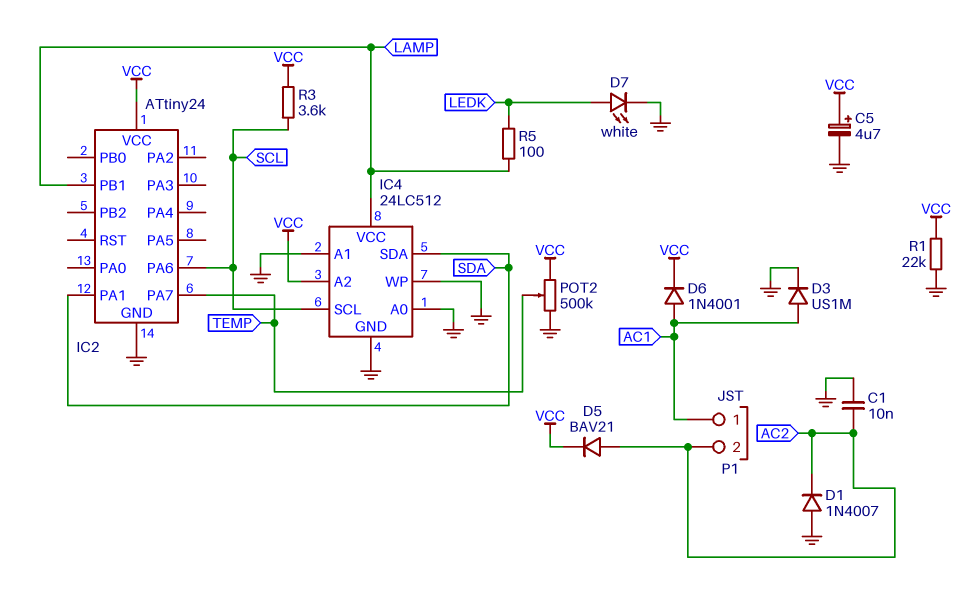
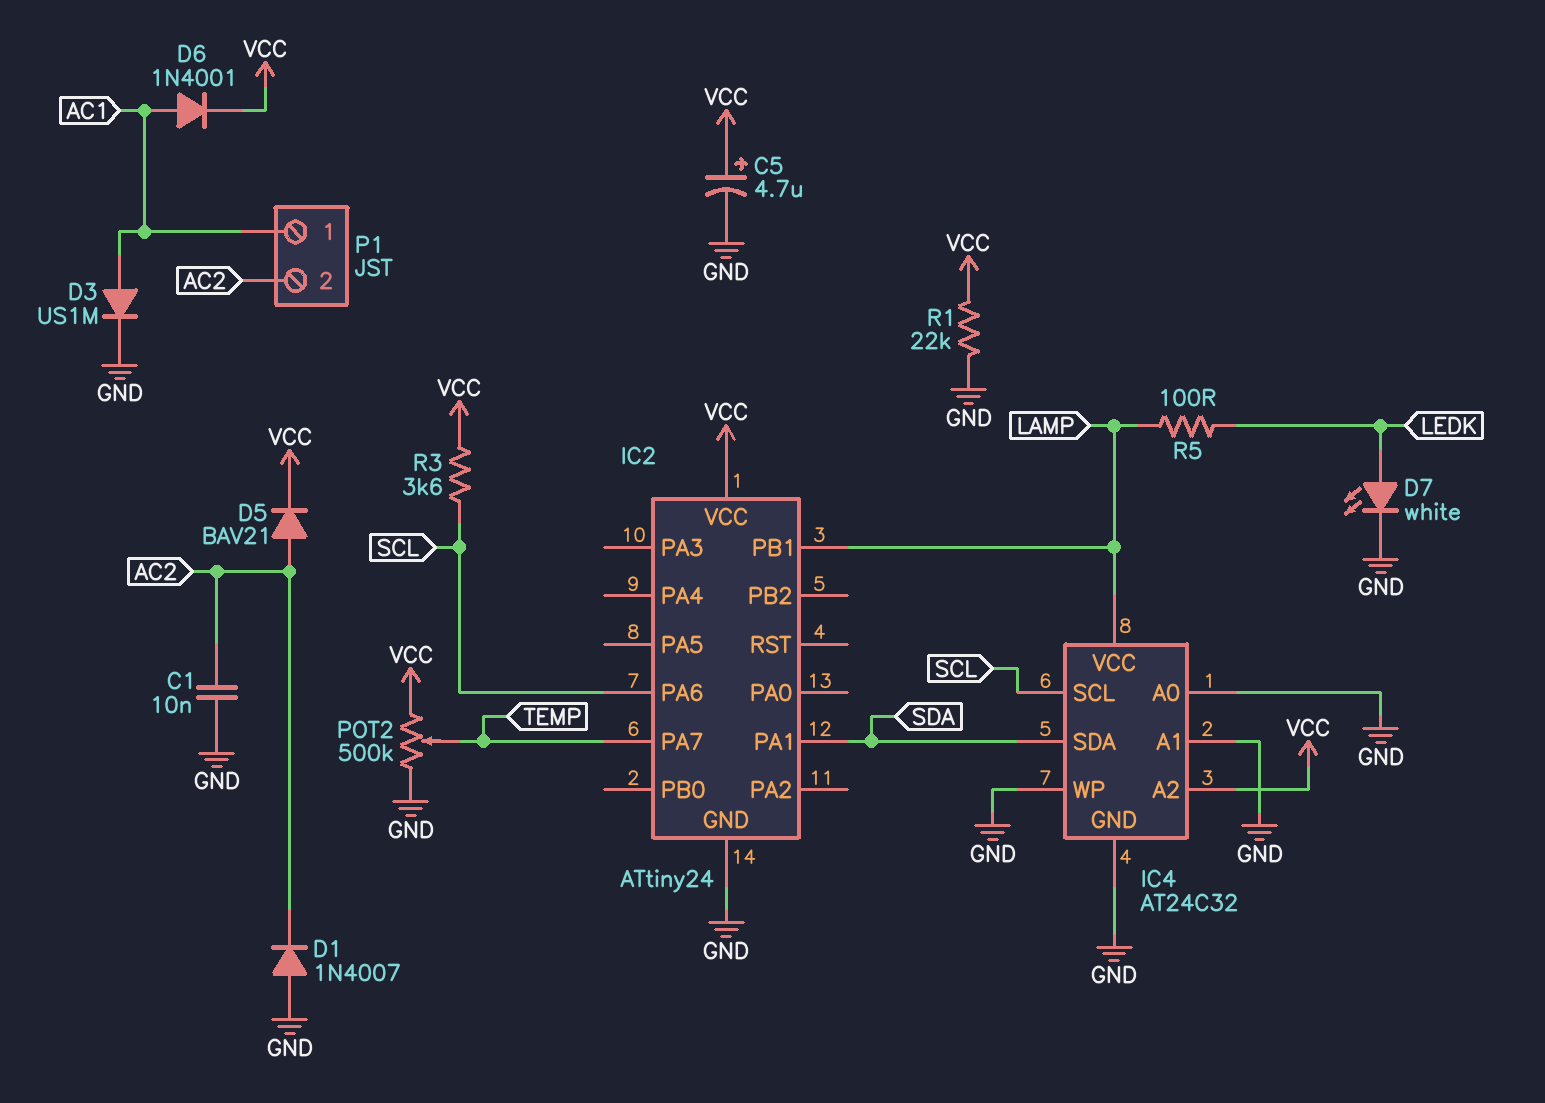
IC4: 24LC512 -> AT24C32

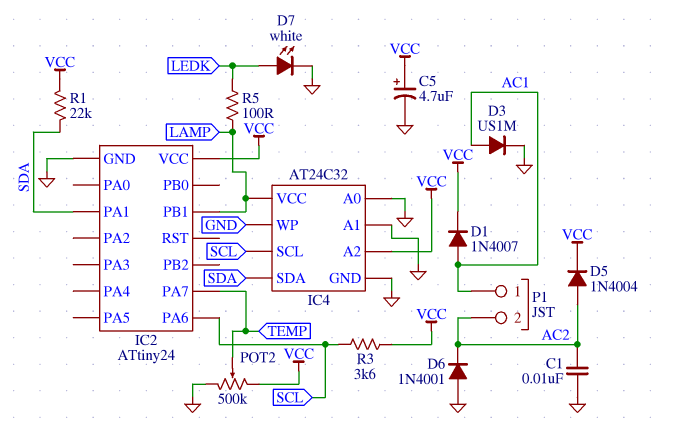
D1: diode 1N4007 (A GND, K AC2) -> diode 1N4007 (A AC1, K VCC)
D5: diode BAV21 (A AC2, K VCC) -> diode 1N4004 (A AC2, K VCC)
D6: diode 1N4001 (A AC1, K VCC) -> diode 1N4001 (A GND, K AC2)
R1: 22k (GND, VCC) -> 22k (SDA, VCC)

